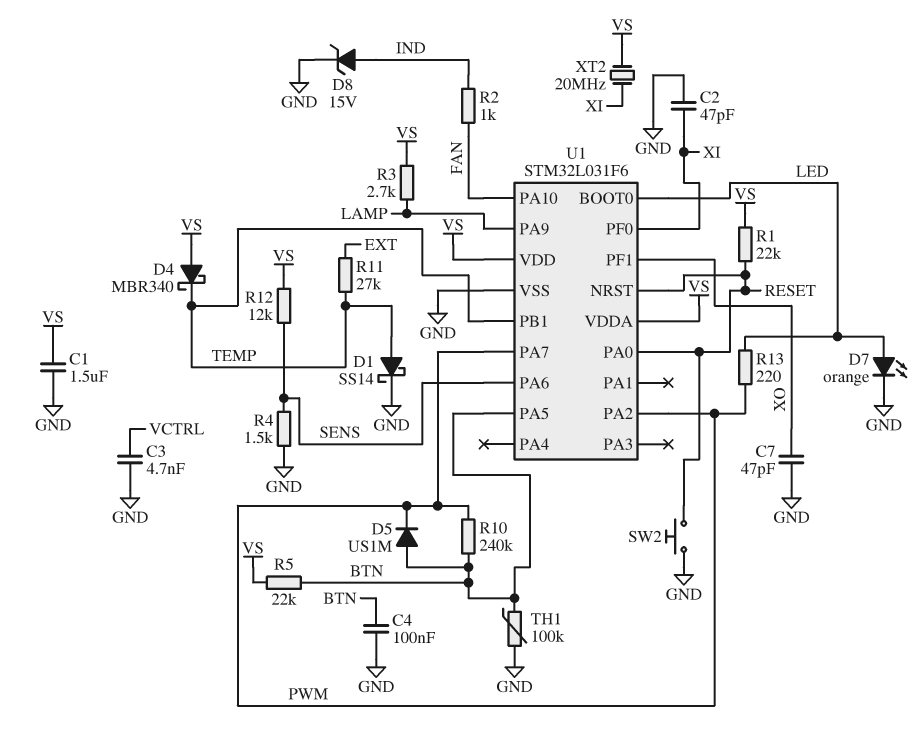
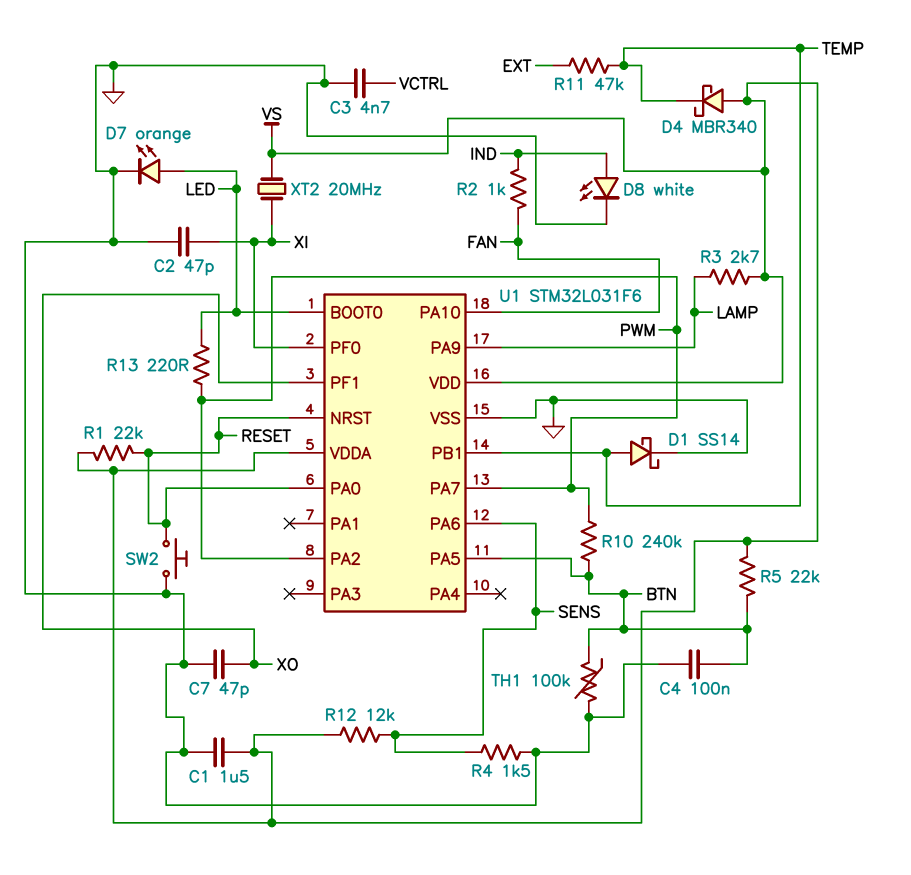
D5: diode US1M (A BTN, K PWM) -> none
D8: zener 15V (A IND, K GND) -> LED white (A IND, K GND)
R11: 27k (EXT, TEMP) -> 47k (EXT, TEMP)

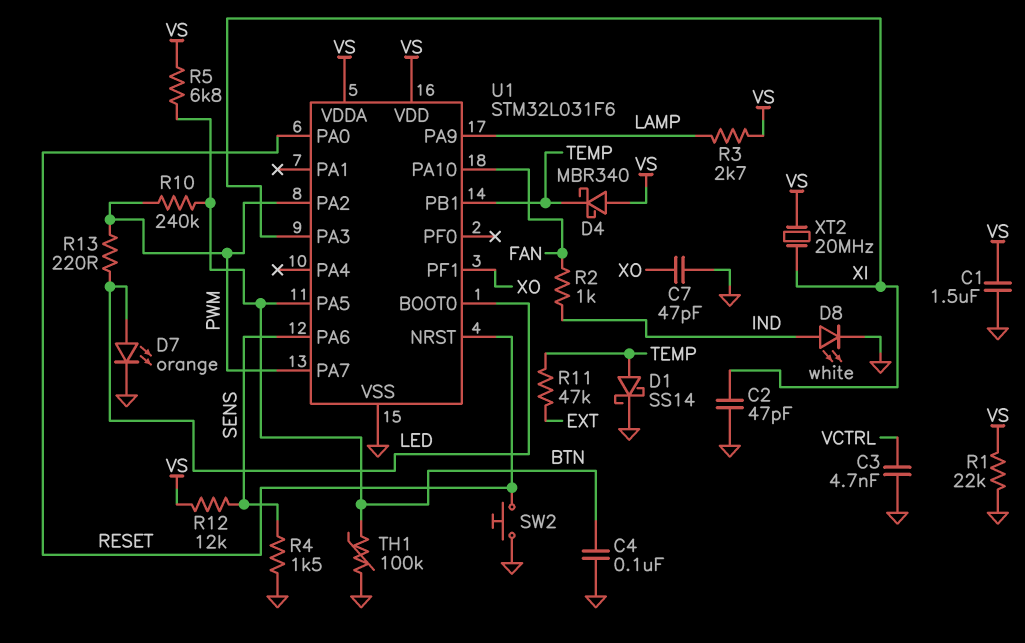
R1: 22k (RESET, VS) -> 22k (GND, VS)
R5: 22k (BTN, VS) -> 6.8k (BTN, VS)
U1 pin PA3: none -> XI
U1 pin PF0: XI -> none

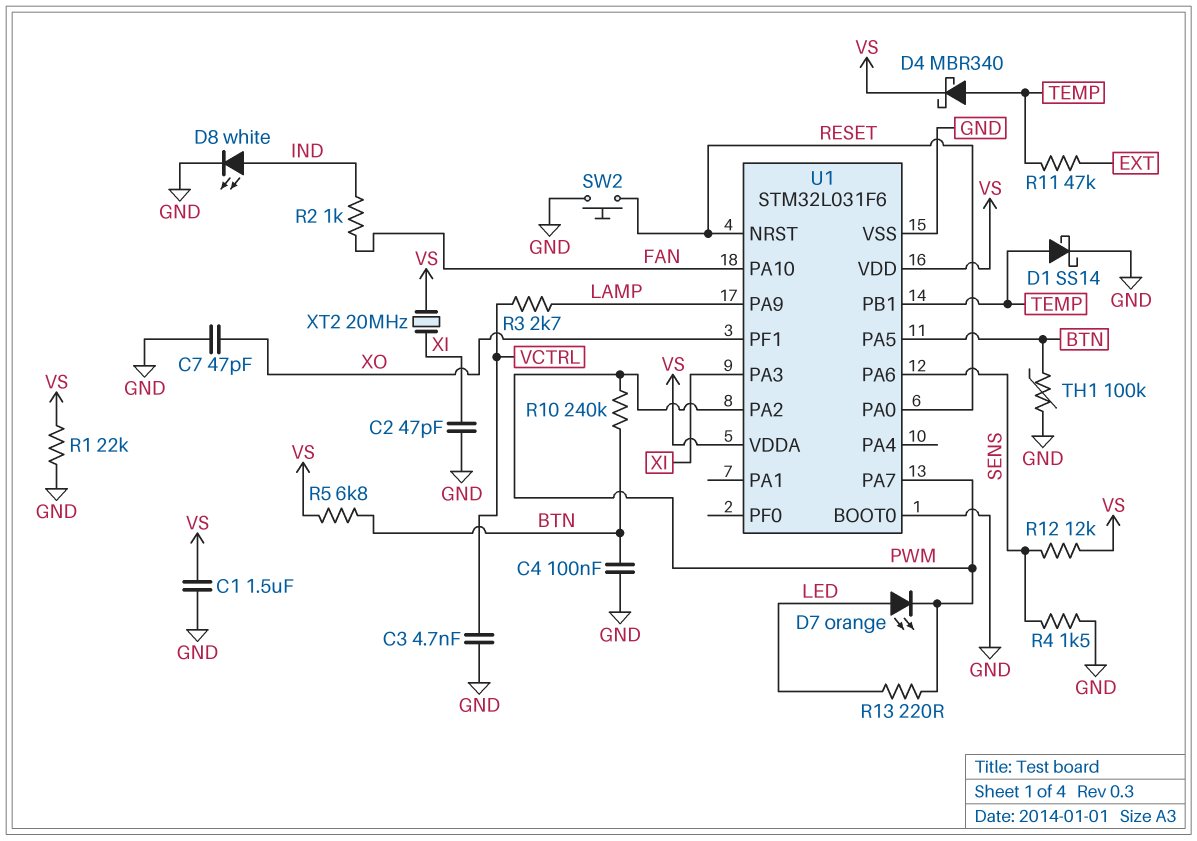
D4: schottky MBR340 (A VS, K TEMP) -> schottky MBR340 (A TEMP, K VS)
D7: LED orange (A LED, K GND) -> LED orange (A LED, K PWM)
R3: 2.7k (LAMP, VS) -> 2.7k (LAMP, VCTRL)
U1 pin BOOT0: LED -> GND

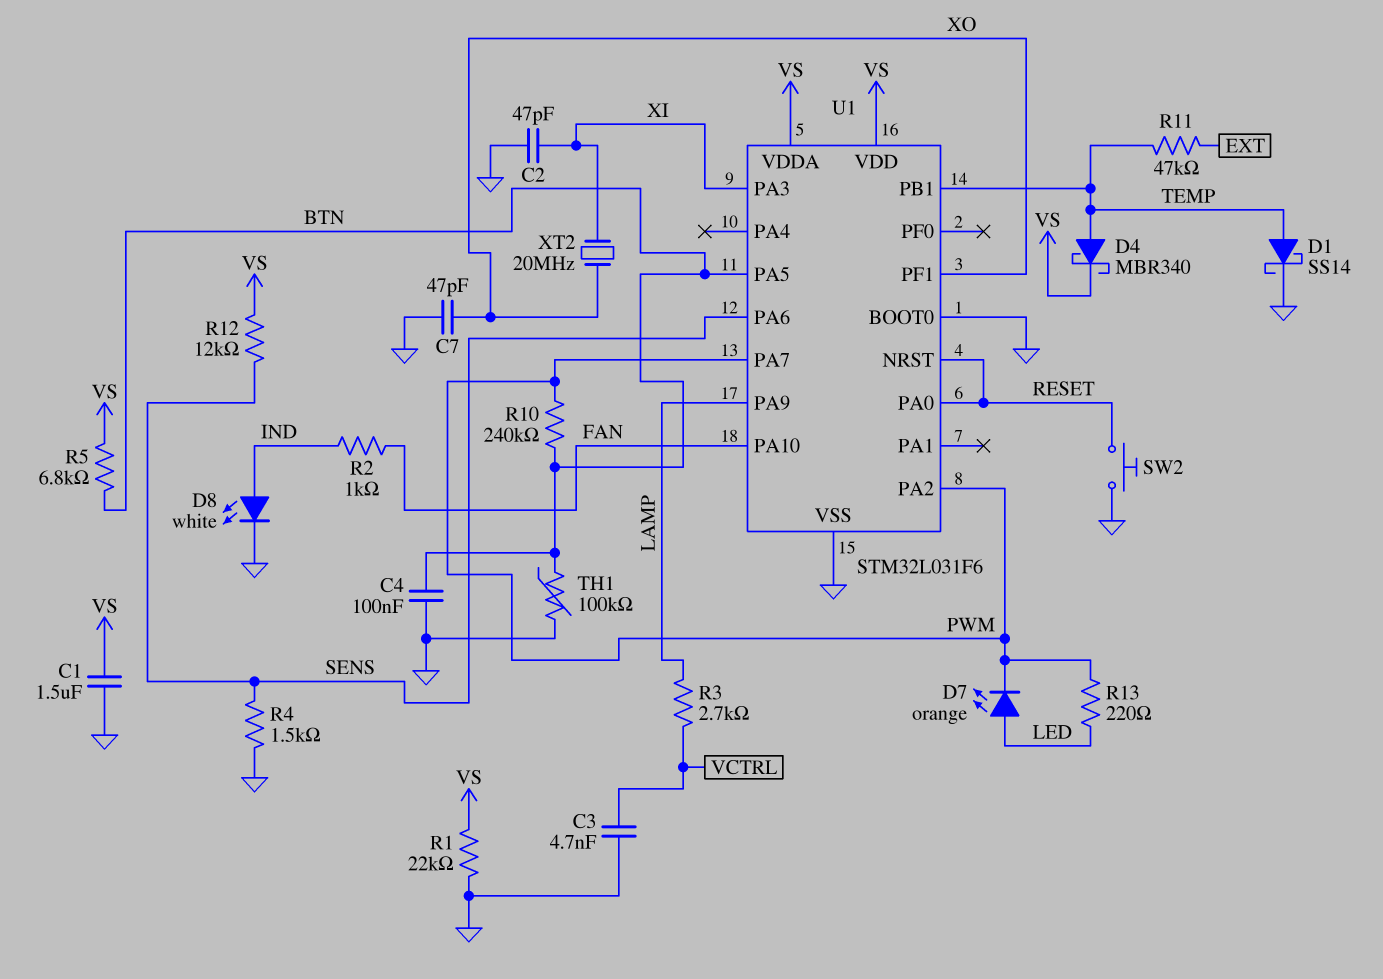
XT2: 20MHz (VS, XI) -> 20MHz (XI, XO)

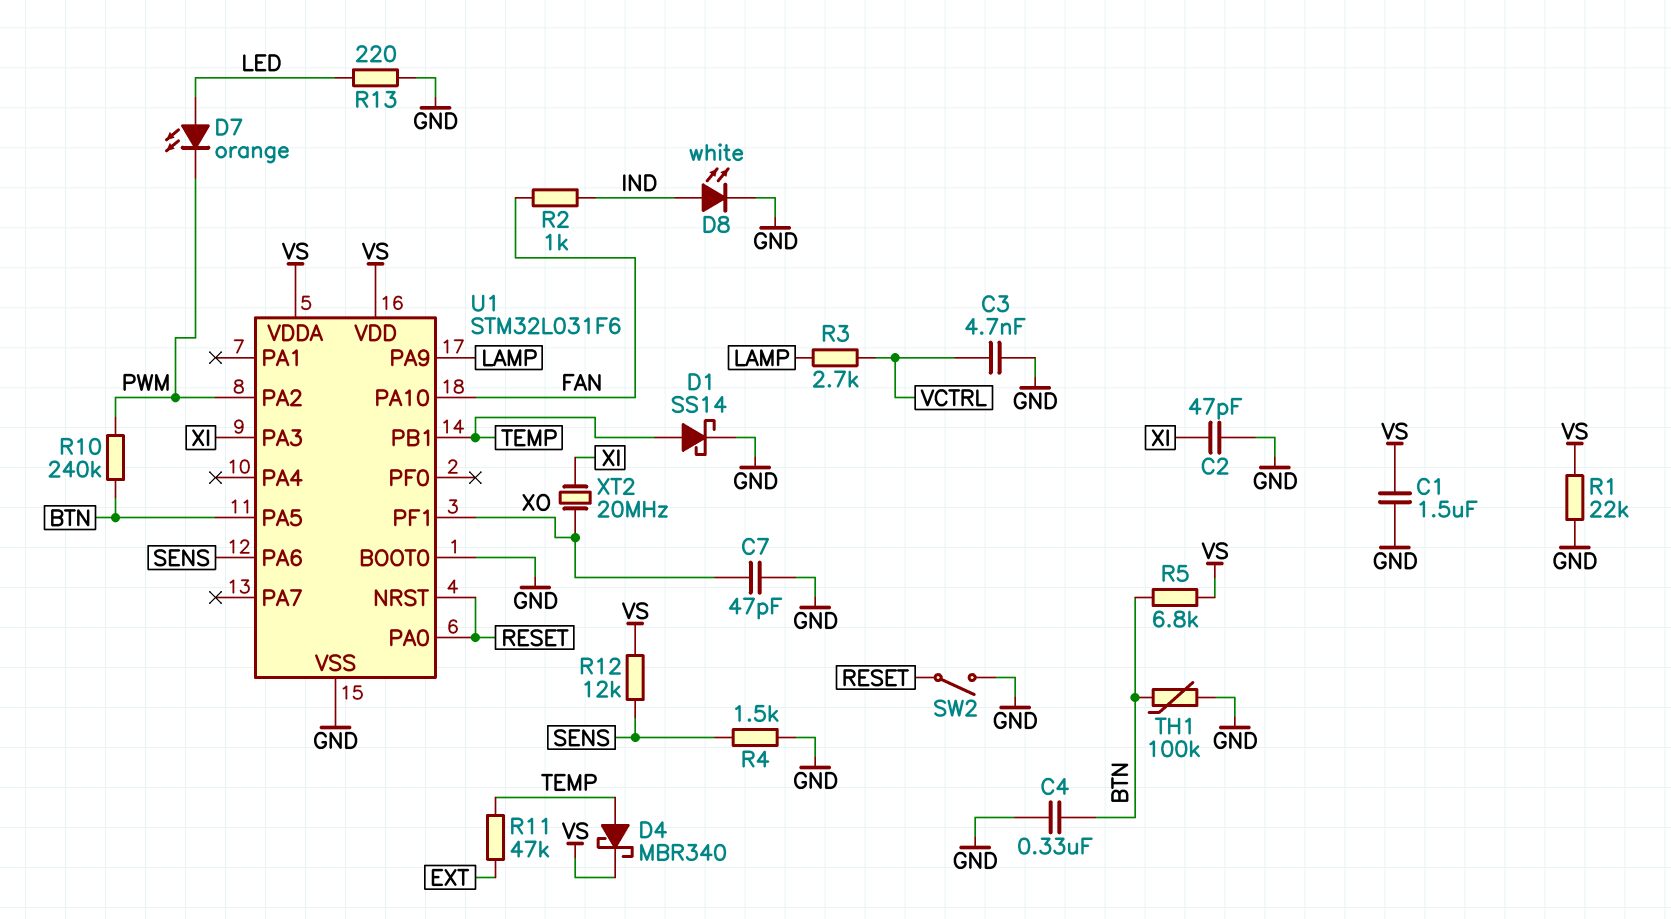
C4: 100nF (BTN, GND) -> 330nF (BTN, GND)
R13: 220 (LED, PWM) -> 220 (GND, LED)
SW2: button (GND, RESET) -> switch (GND, RESET)
U1 pin PA7: PWM -> none

